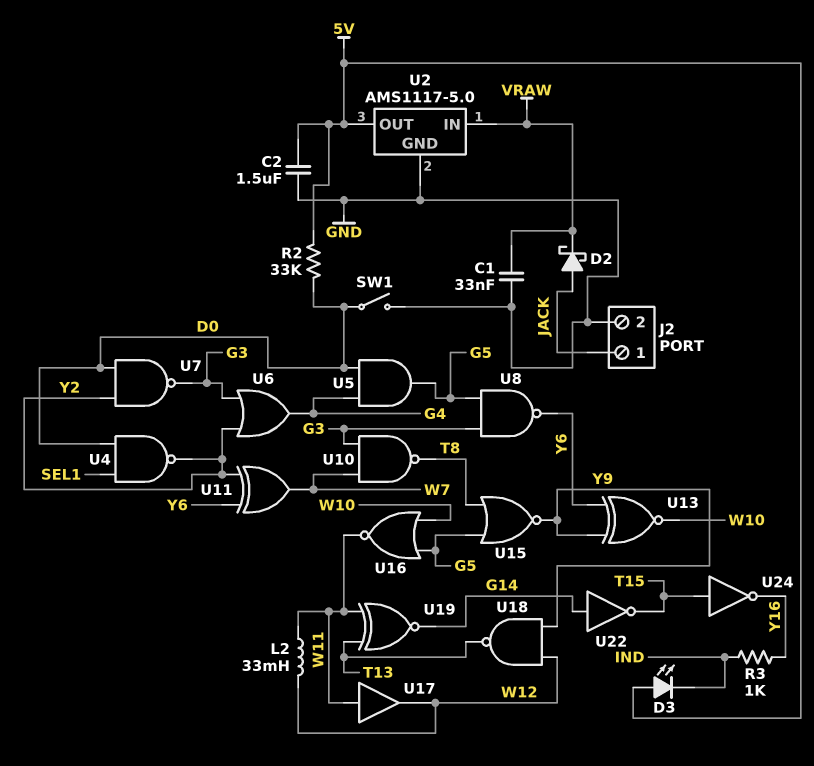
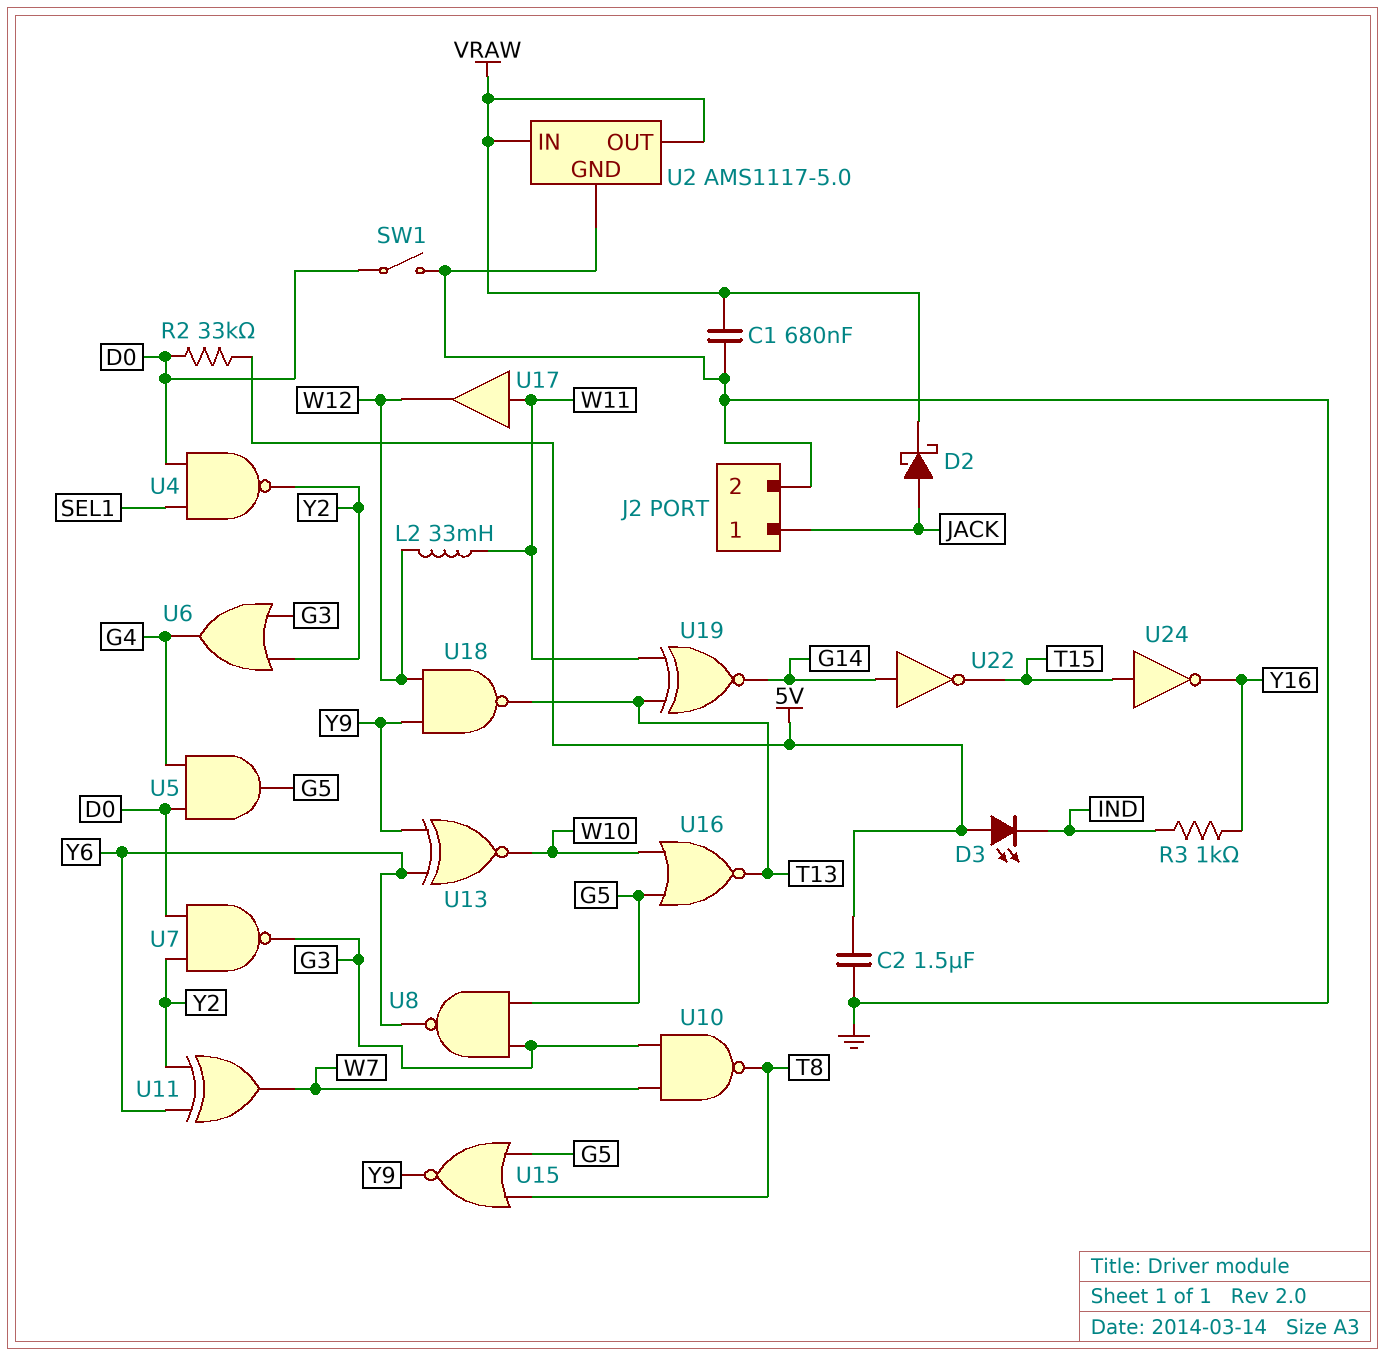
C1: 33nF (GND, VRAW) -> 680nF (GND, VRAW)
U2 pin OUT: 5V -> VRAW
U16: NOR (in G5, in W10, out W11) -> NOR (in G5, in W10, out T13)

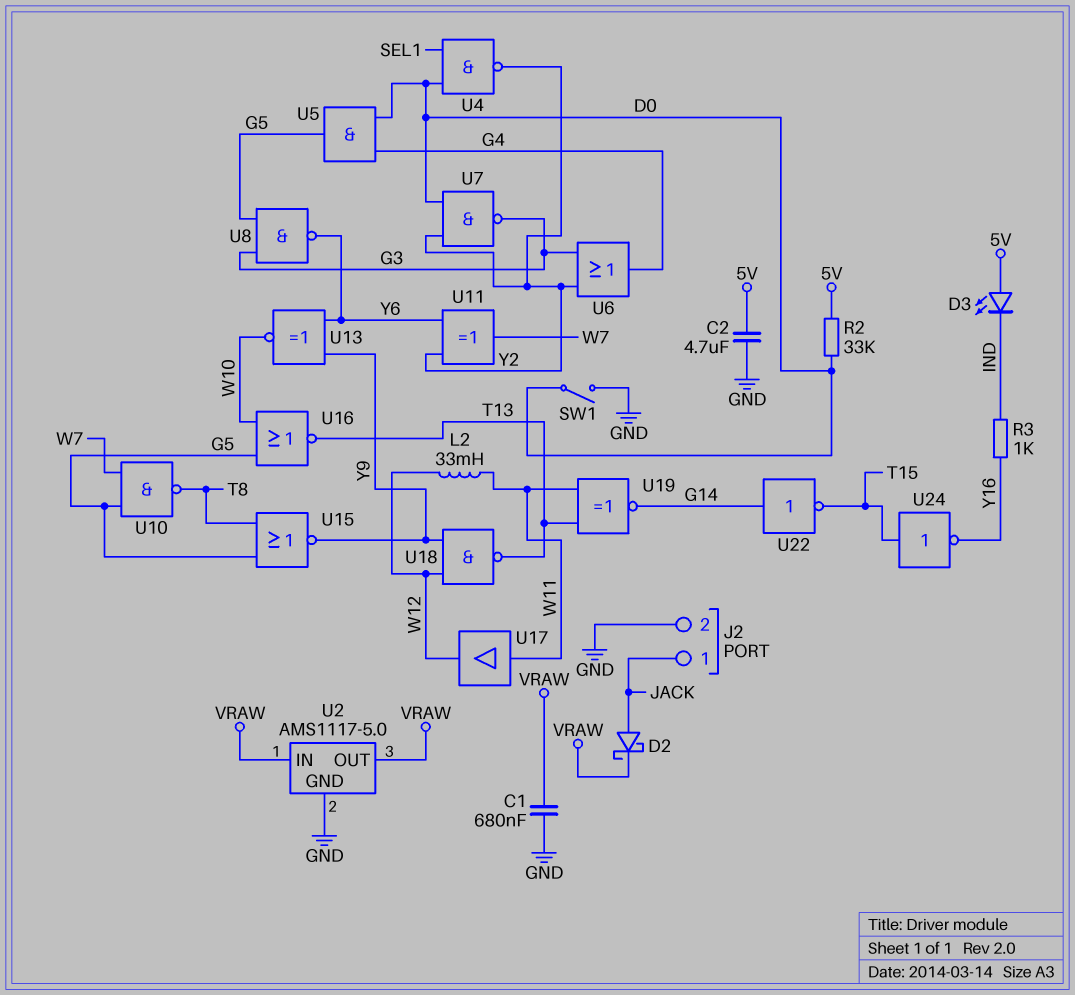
C2: 1.5uF (5V, GND) -> 4.7uF (5V, GND)
U10: NAND (in G3, in W7, out T8) -> NAND (in G5, in W7, out T8)

